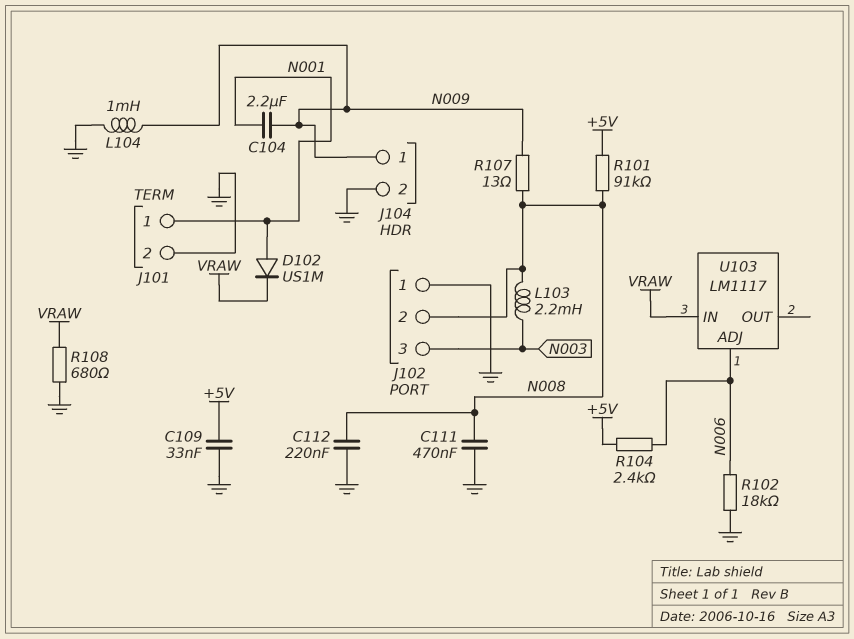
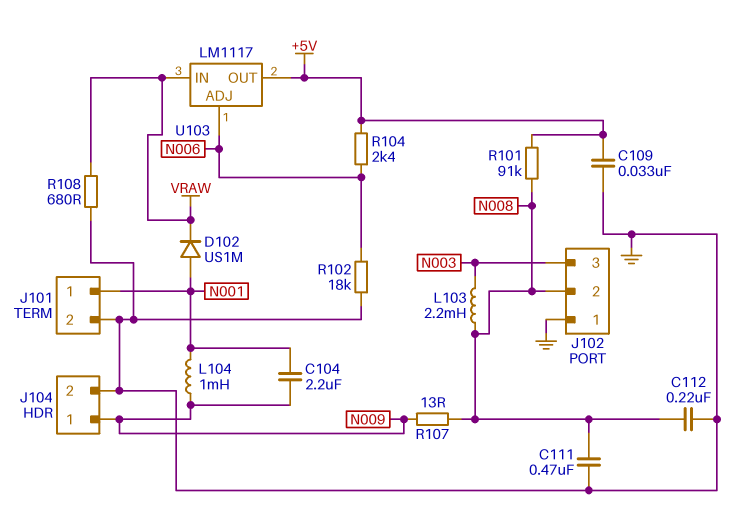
L104: 1mH (GND, N009) -> 1mH (N001, N009)
U103 pin OUT: none -> +5V

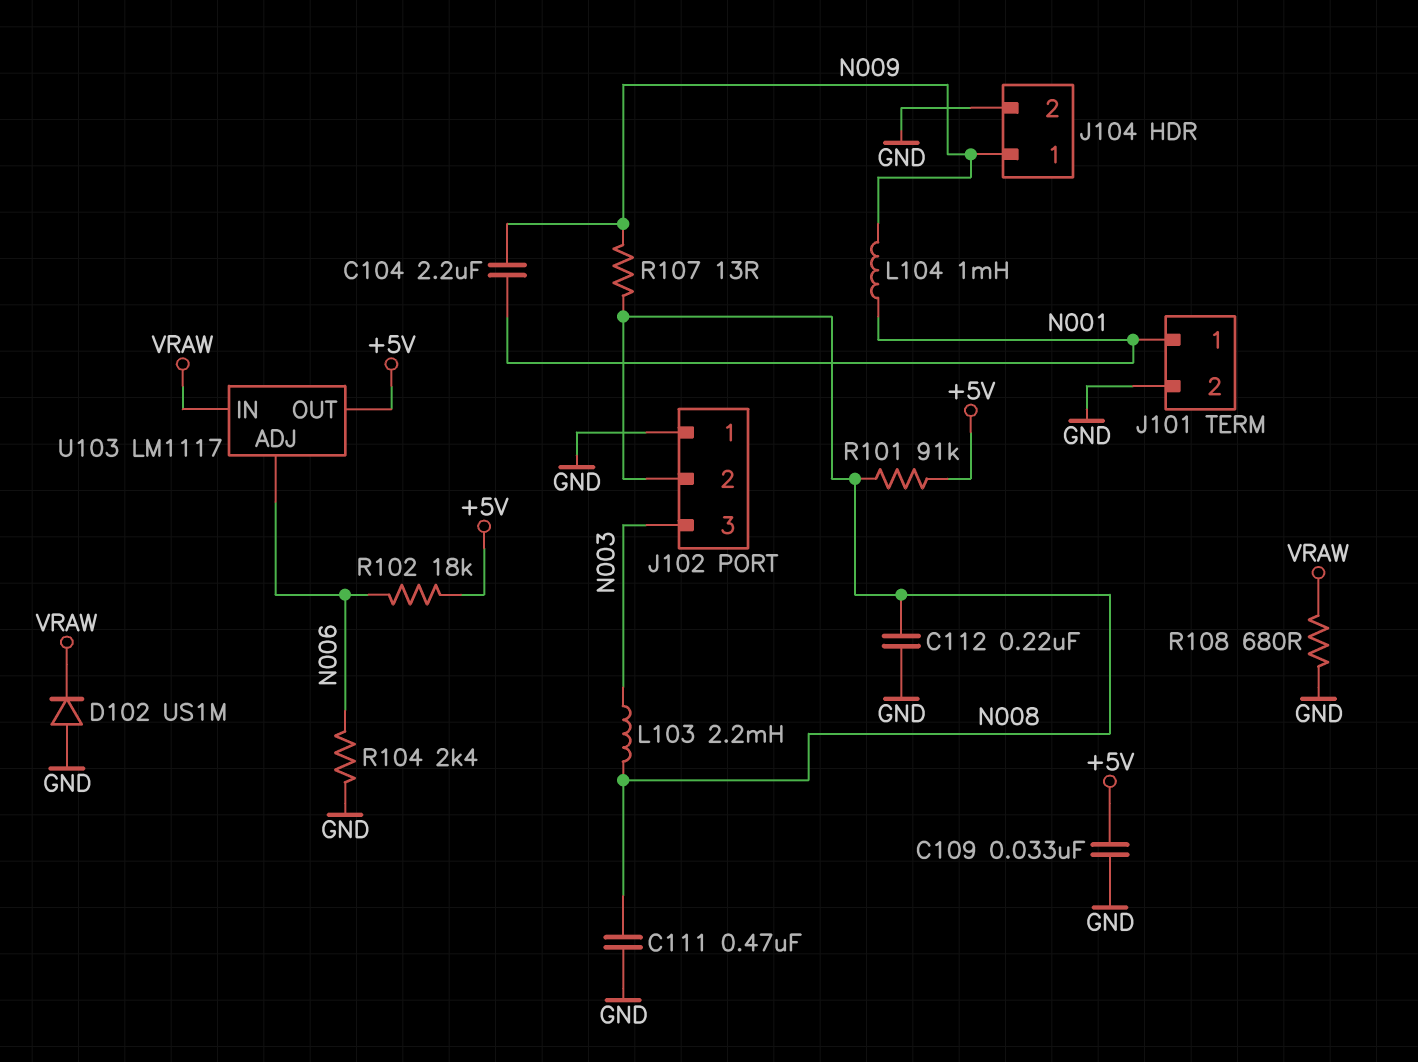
D102: diode US1M (A N001, K VRAW) -> diode US1M (A GND, K VRAW)
R102: 18k (GND, N006) -> 18k (+5V, N006)
R104: 2.4k (+5V, N006) -> 2.4k (GND, N006)

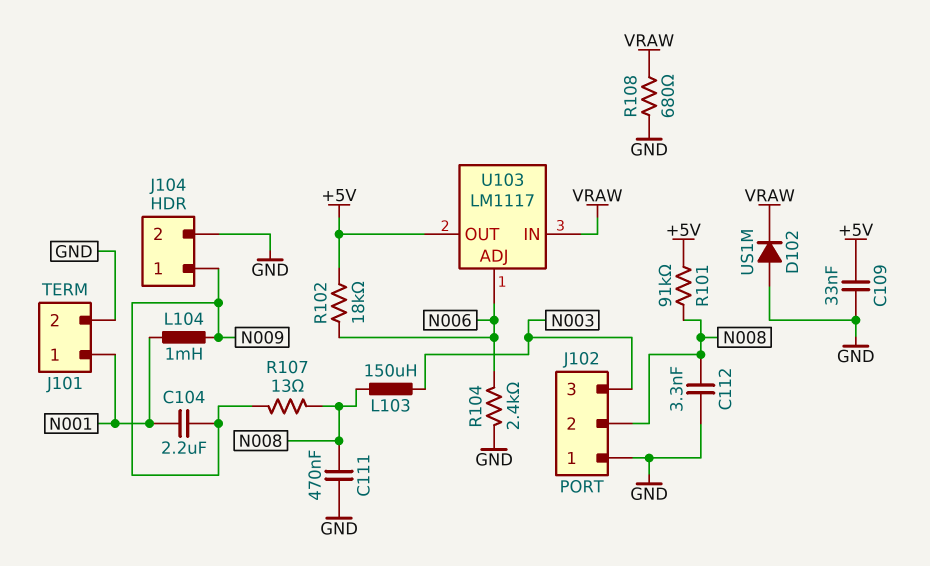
C112: 220nF (GND, N008) -> 3.3nF (GND, N008)
L103: 2.2mH (N003, N008) -> 150uH (N003, N008)

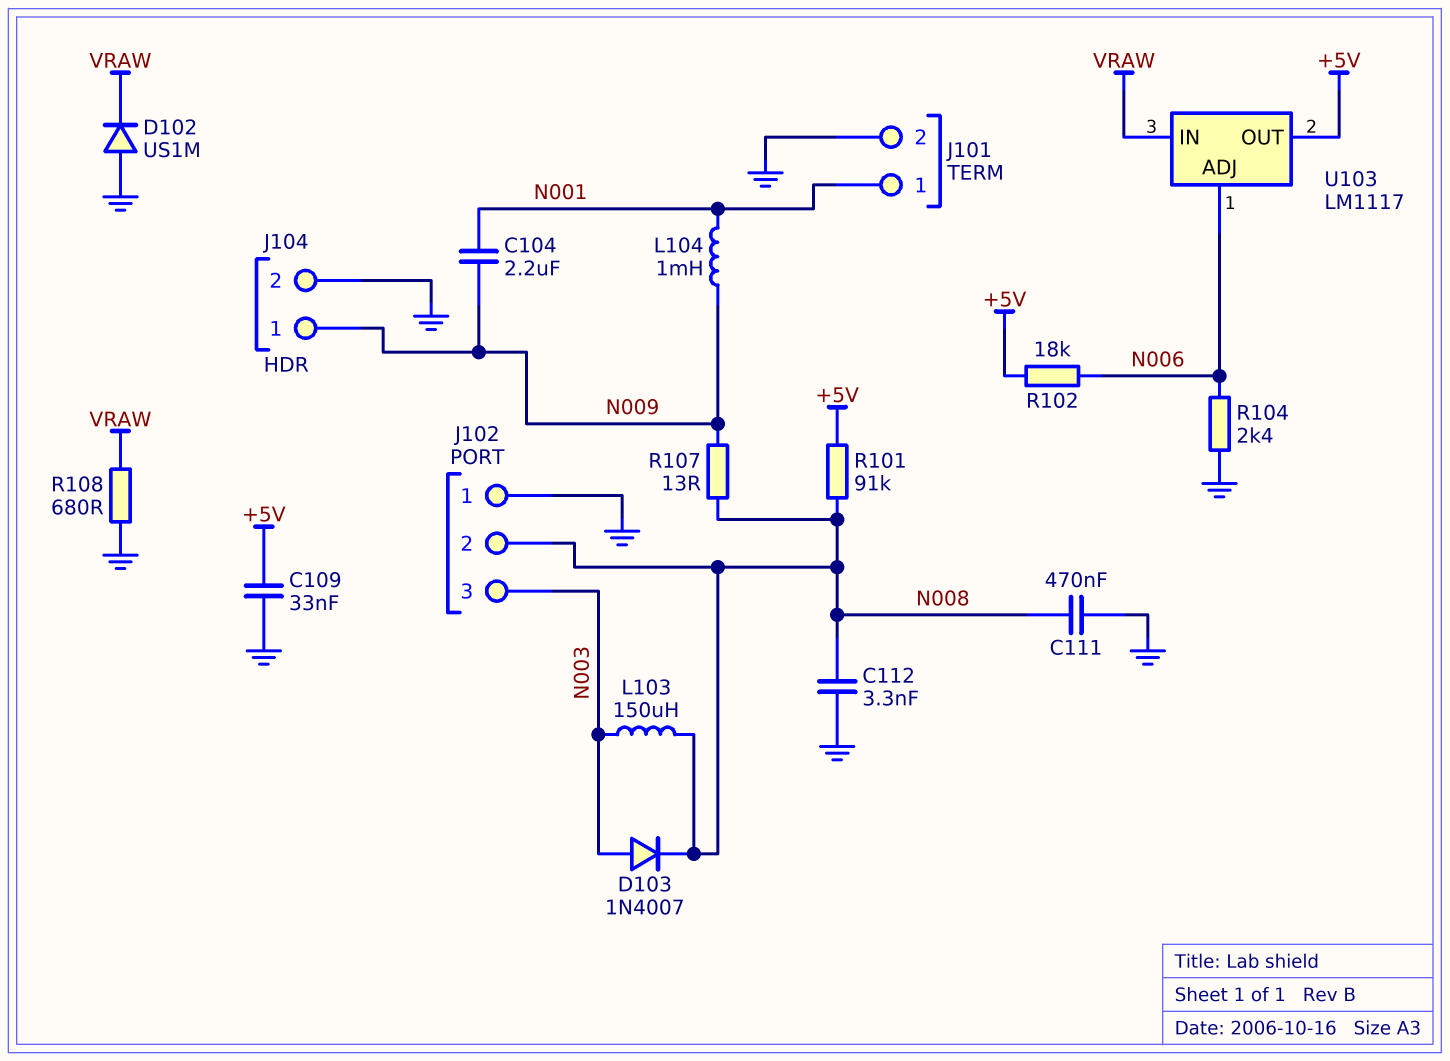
D103: none -> diode 1N4007 (A N003, K N008)

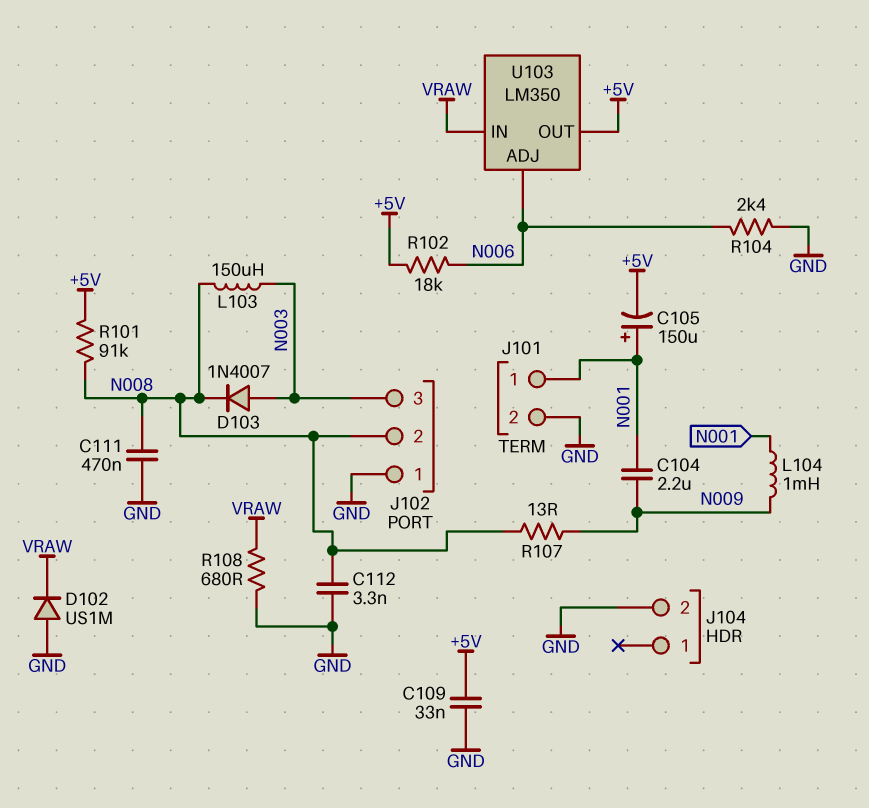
C105: none -> 150uF (plus N001, minus +5V)
J104 pin 1: N009 -> none
U103: LM1117 -> LM350

